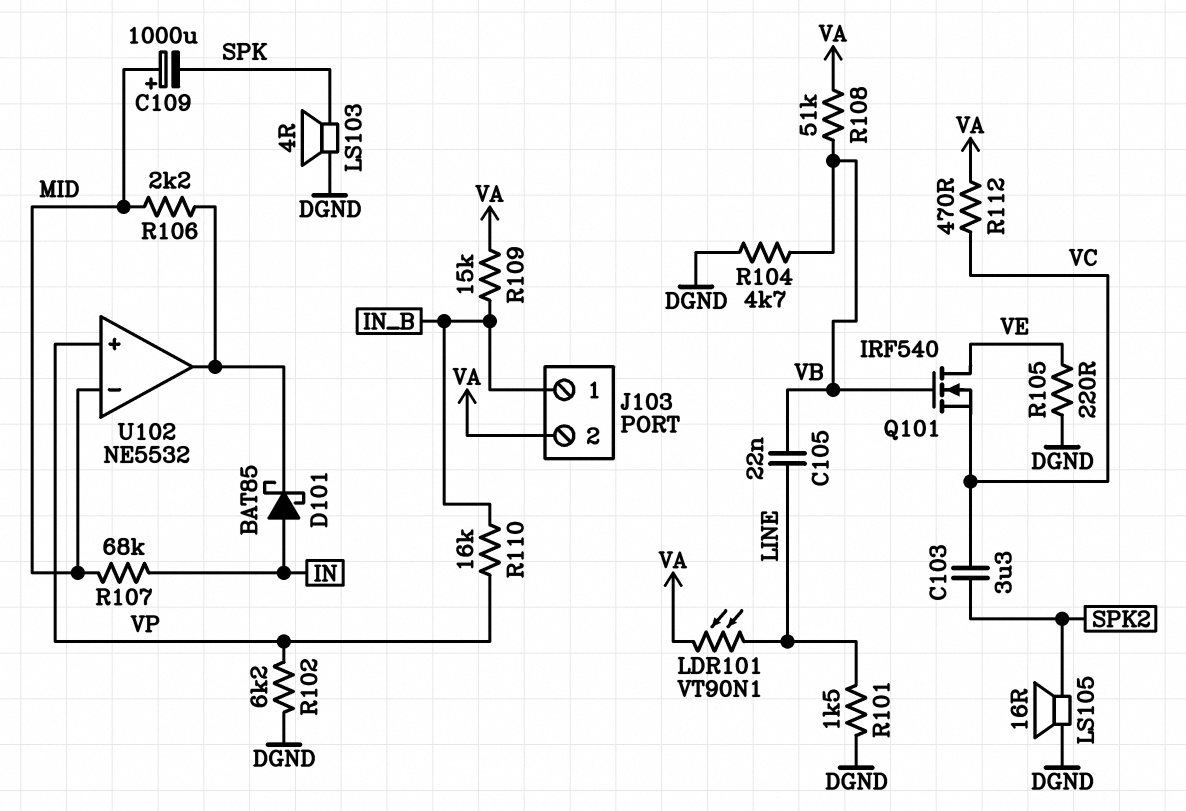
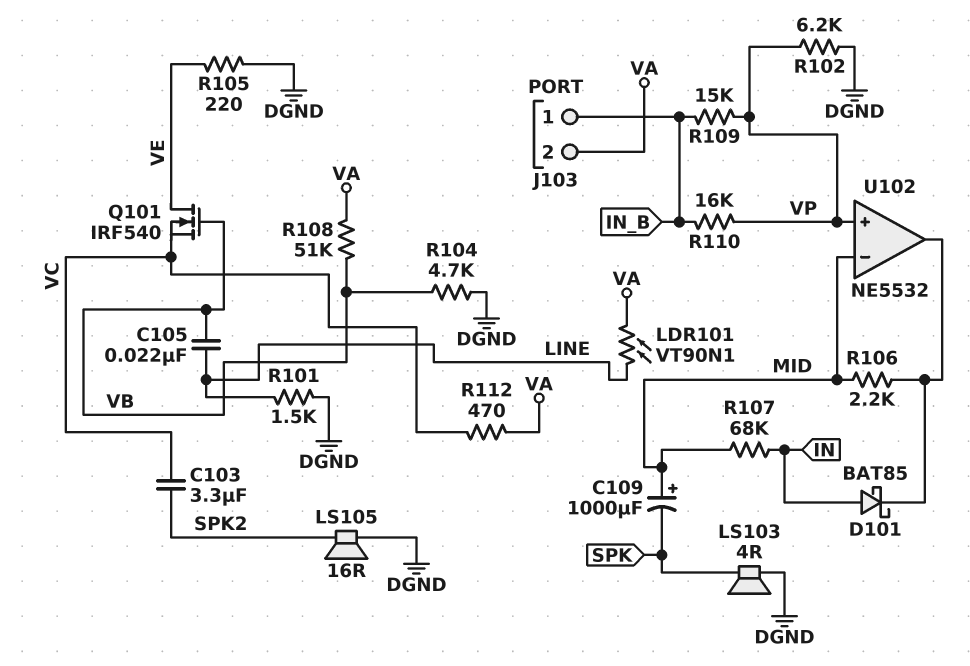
R109: 15k (IN_B, VA) -> 15k (IN_B, VP)

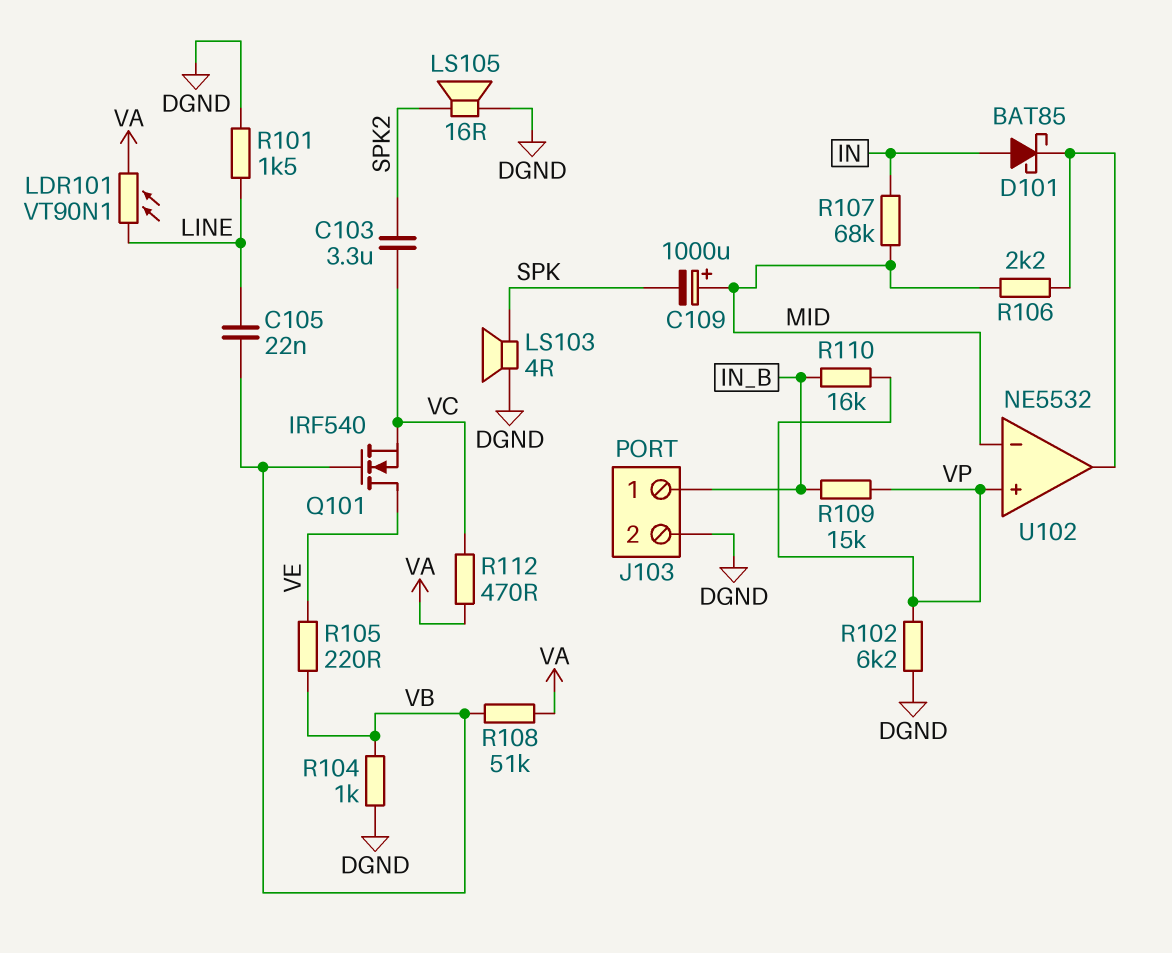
J103 pin 2: VA -> DGND
R104: 4.7k (DGND, VB) -> 1k (DGND, VB)
R105: 220 (DGND, VE) -> 220 (VB, VE)

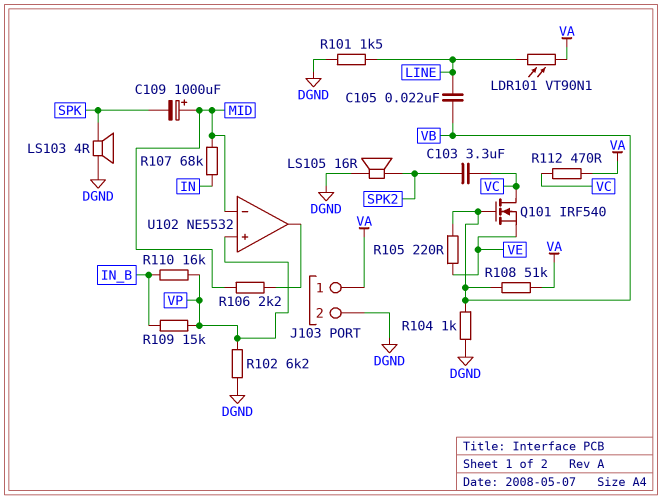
D101: schottky BAT85 (A IN, K U102/out) -> none
J103 pin 1: IN_B -> VA
Q101: NMOS IRF540 (G VB, D VE, S VC) -> NMOS IRF540 (G VB, D VC, S VE)

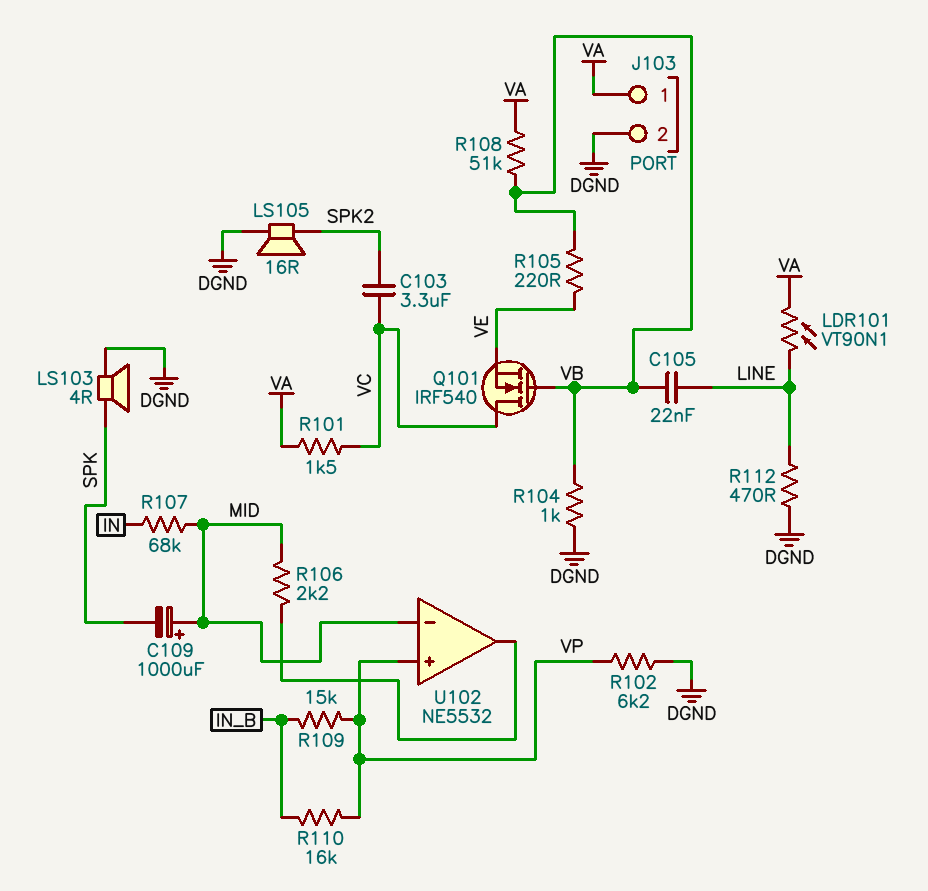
R101: 1.5k (DGND, LINE) -> 1.5k (VA, VC)
R112: 470 (VA, VC) -> 470 (DGND, LINE)

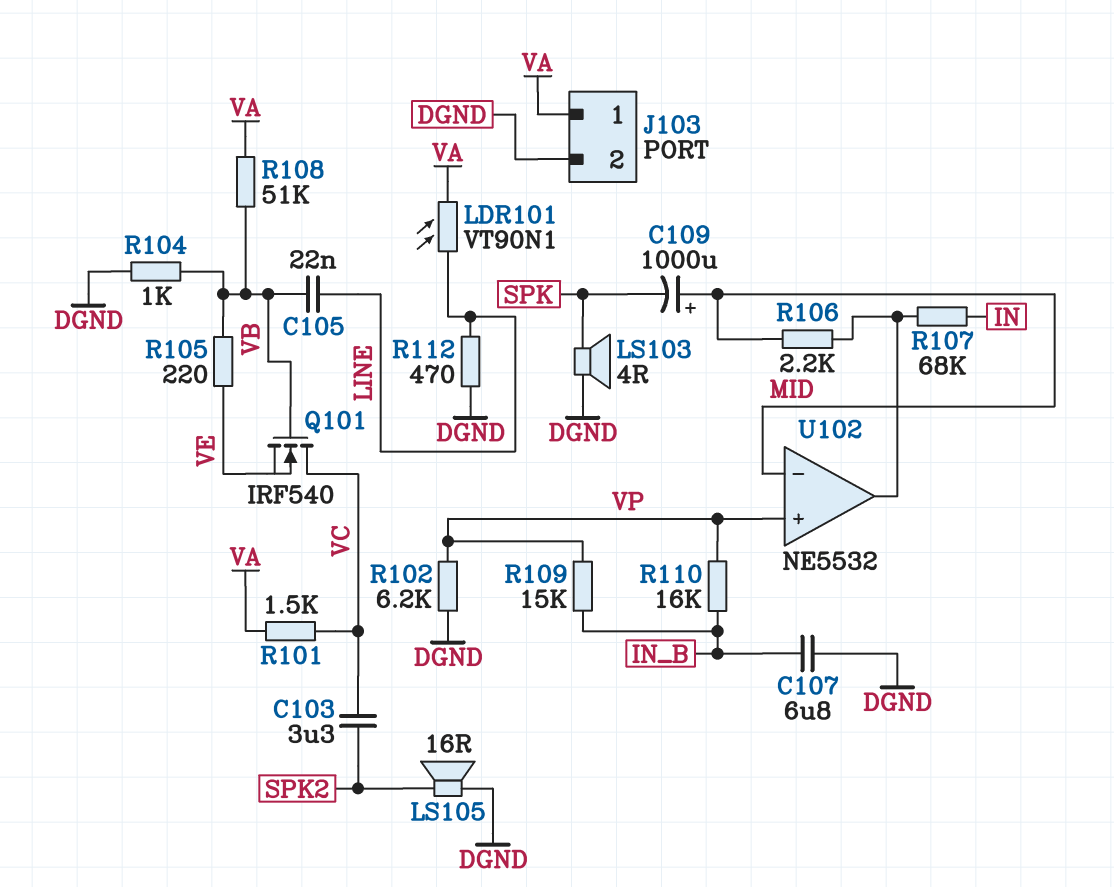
C107: none -> 6.8uF (DGND, IN_B)
R107: 68k (IN, MID) -> 68k (IN, U102/out)

